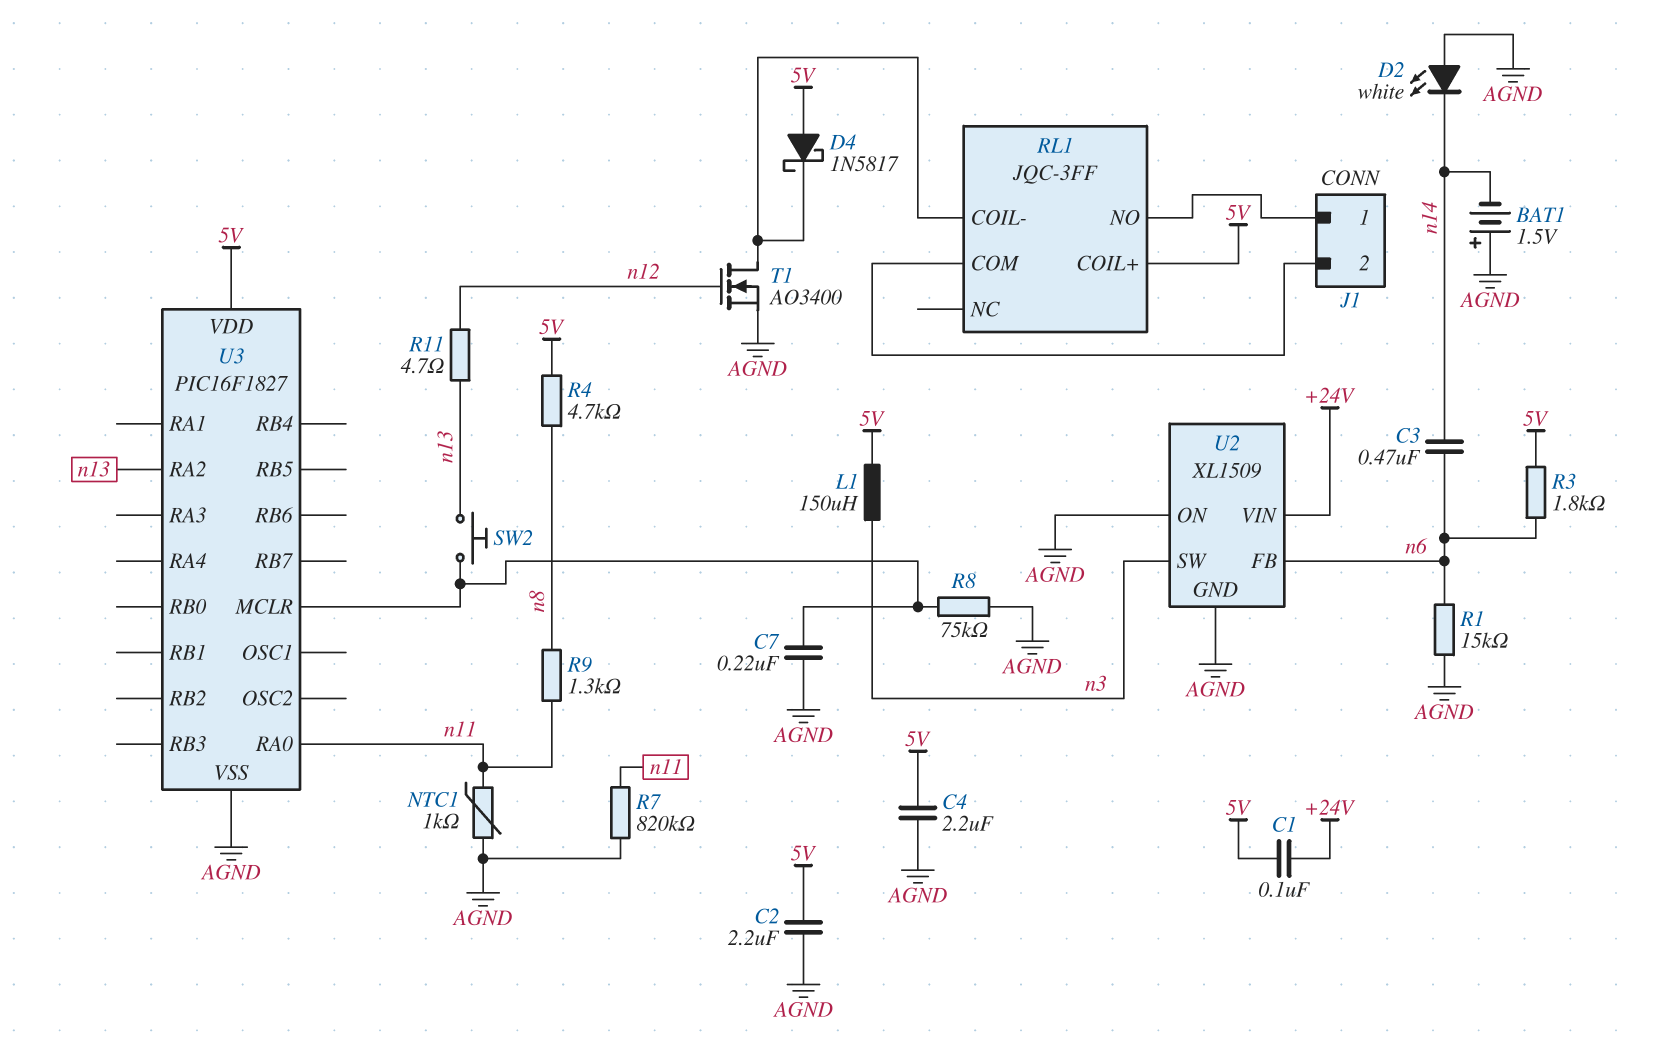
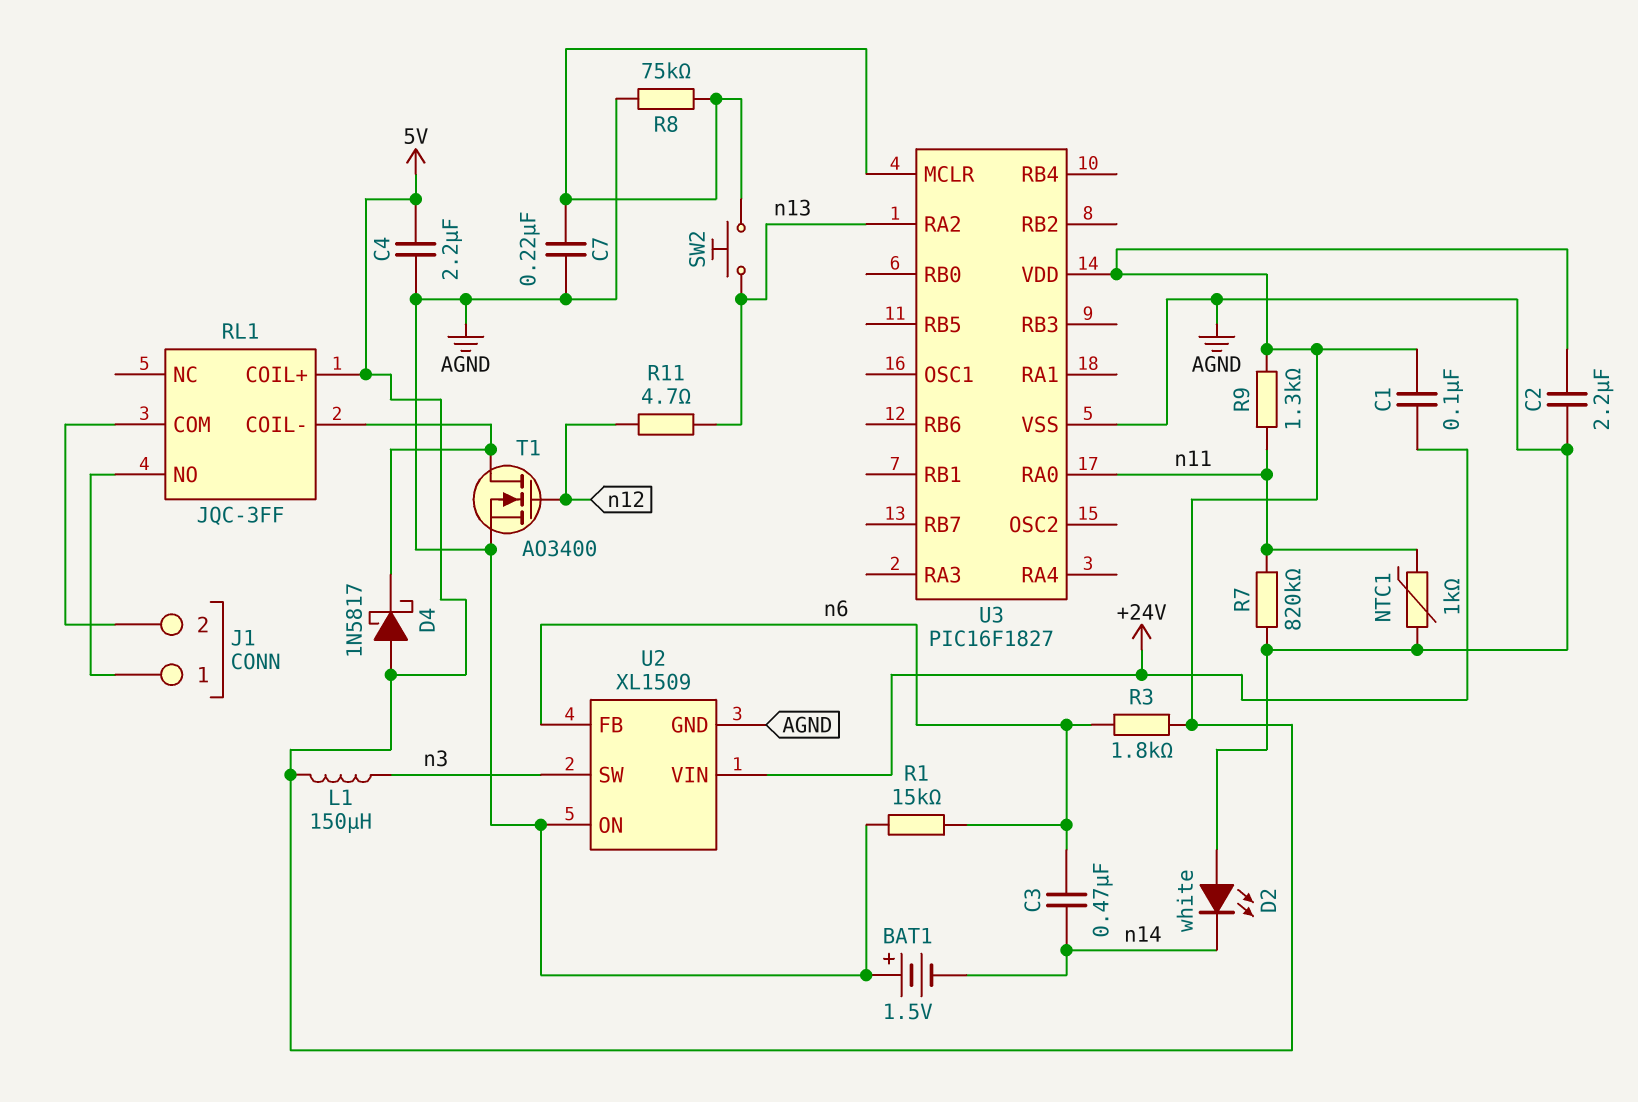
R4: 4.7k (5V, n8) -> none
R9: 1.3k (n8, n11) -> 1.3k (5V, n11)

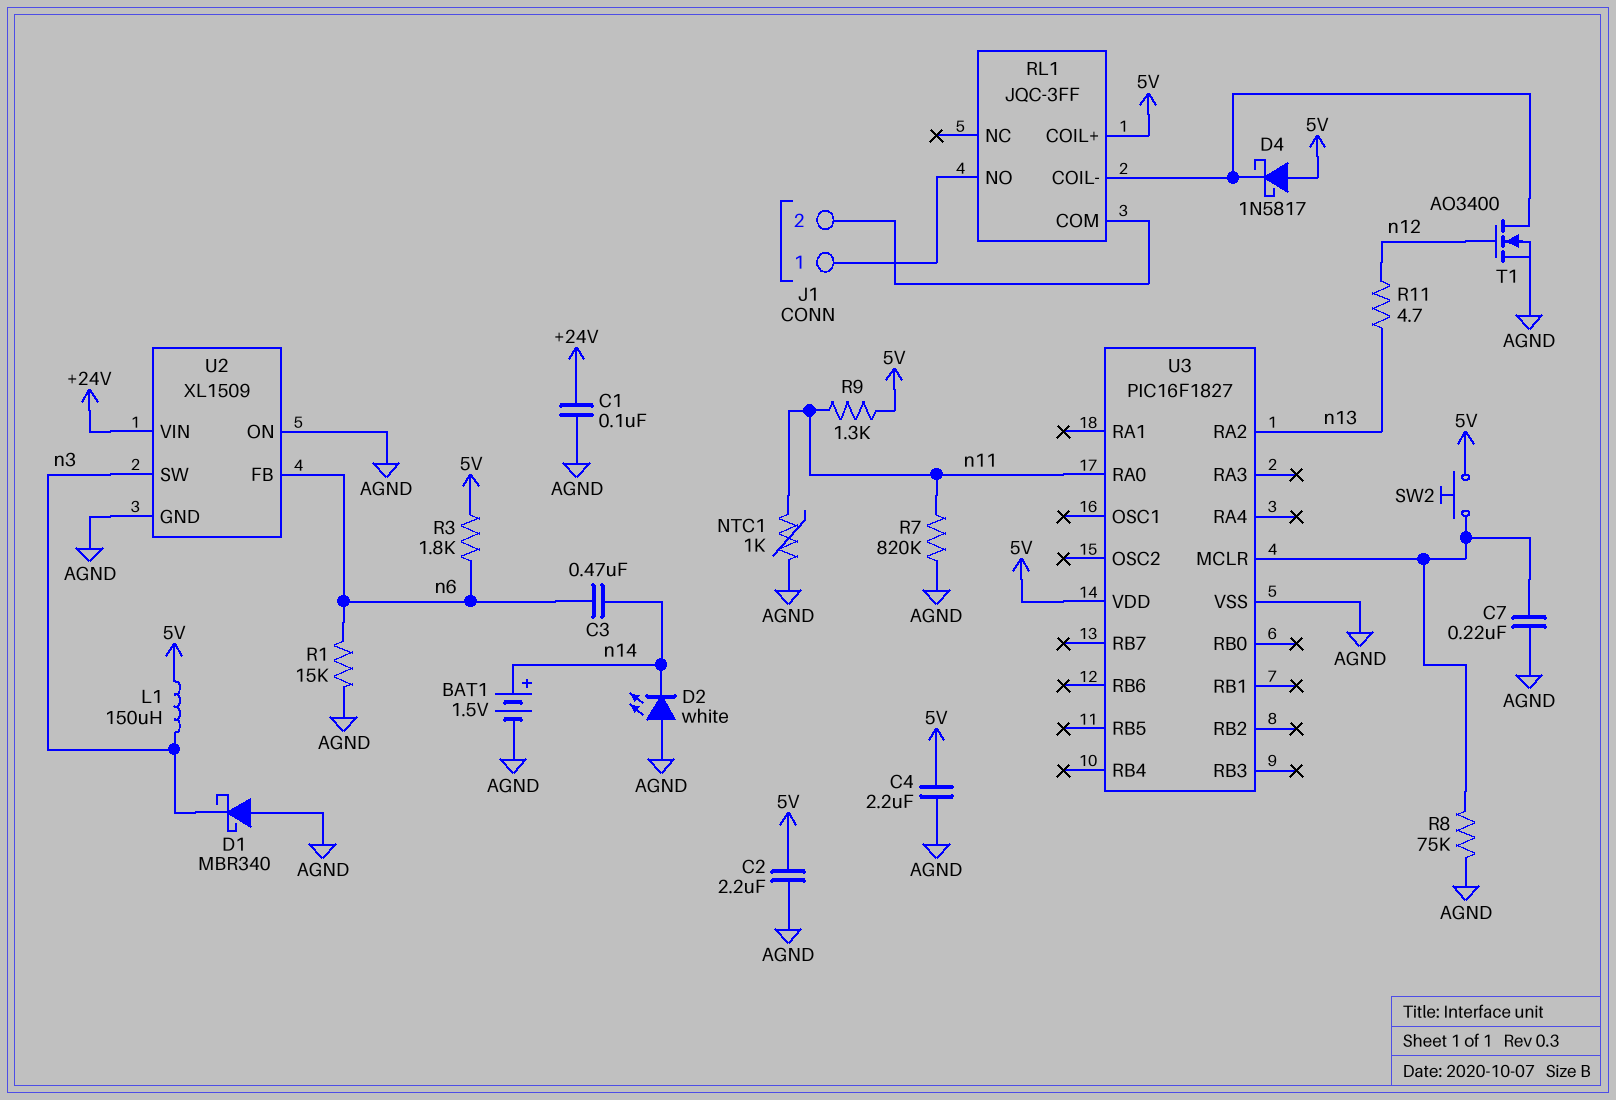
BAT1: 1.5V (plus AGND, minus n14) -> 1.5V (plus n14, minus AGND)
C1: 100nF (+24V, 5V) -> 100nF (+24V, AGND)
D1: none -> schottky MBR340 (A AGND, K n3)
SW2: button (U3/MCLR, n13) -> button (5V, U3/MCLR)

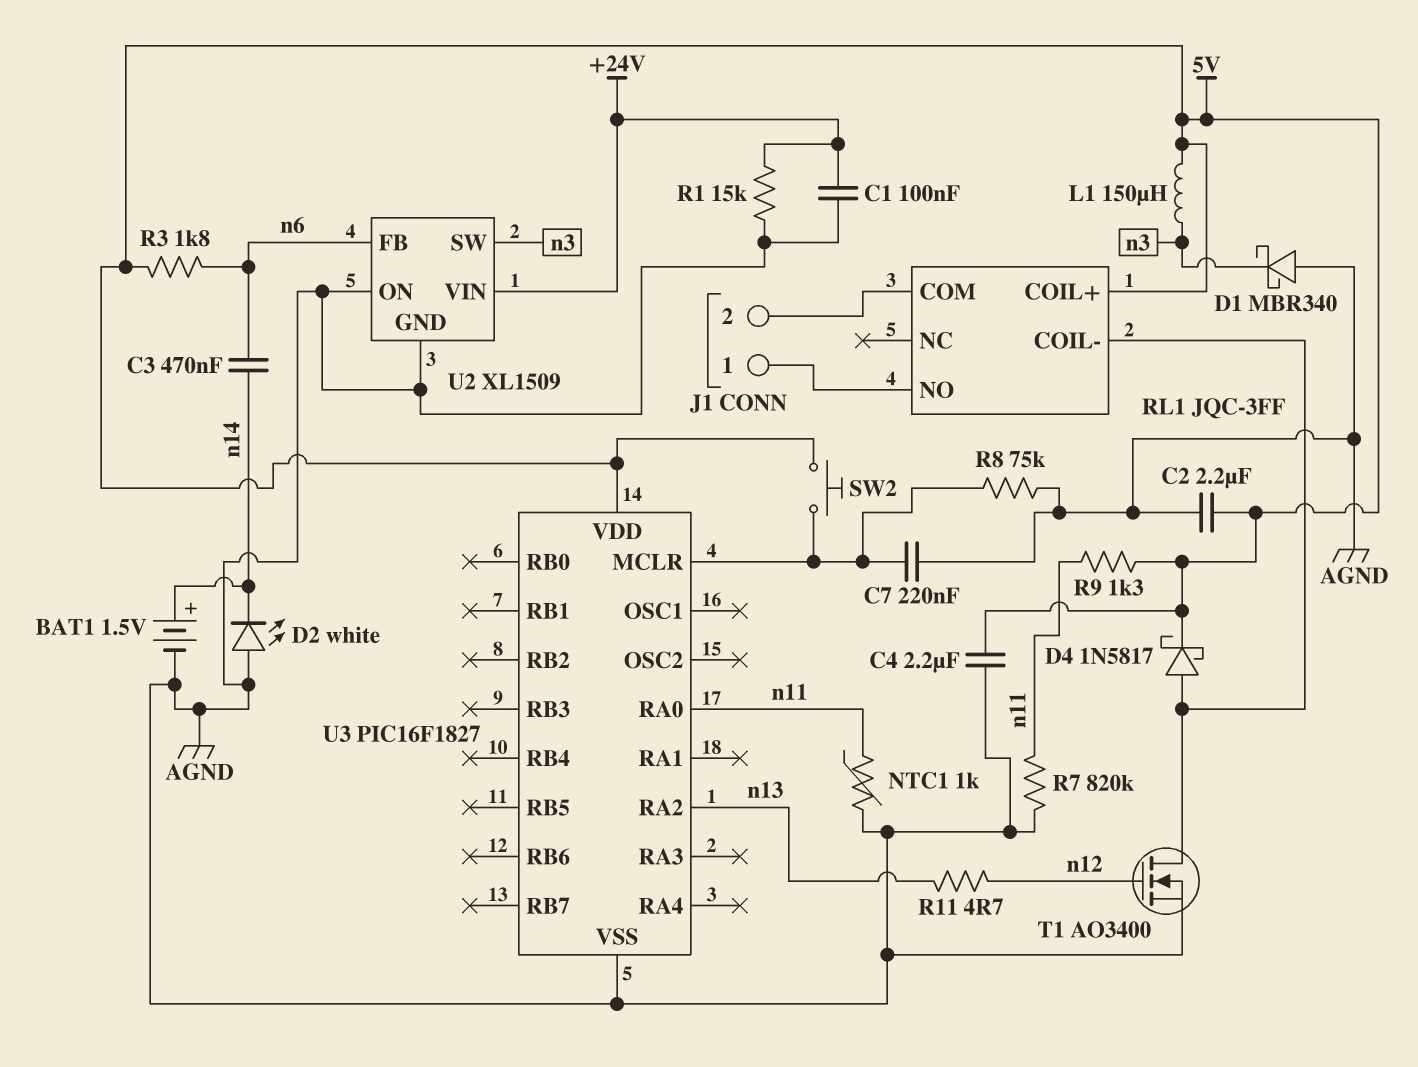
D4: schottky 1N5817 (A 5V, K RL1/COIL-) -> schottky 1N5817 (A RL1/COIL-, K 5V)
R1: 15k (AGND, n6) -> 15k (+24V, AGND)

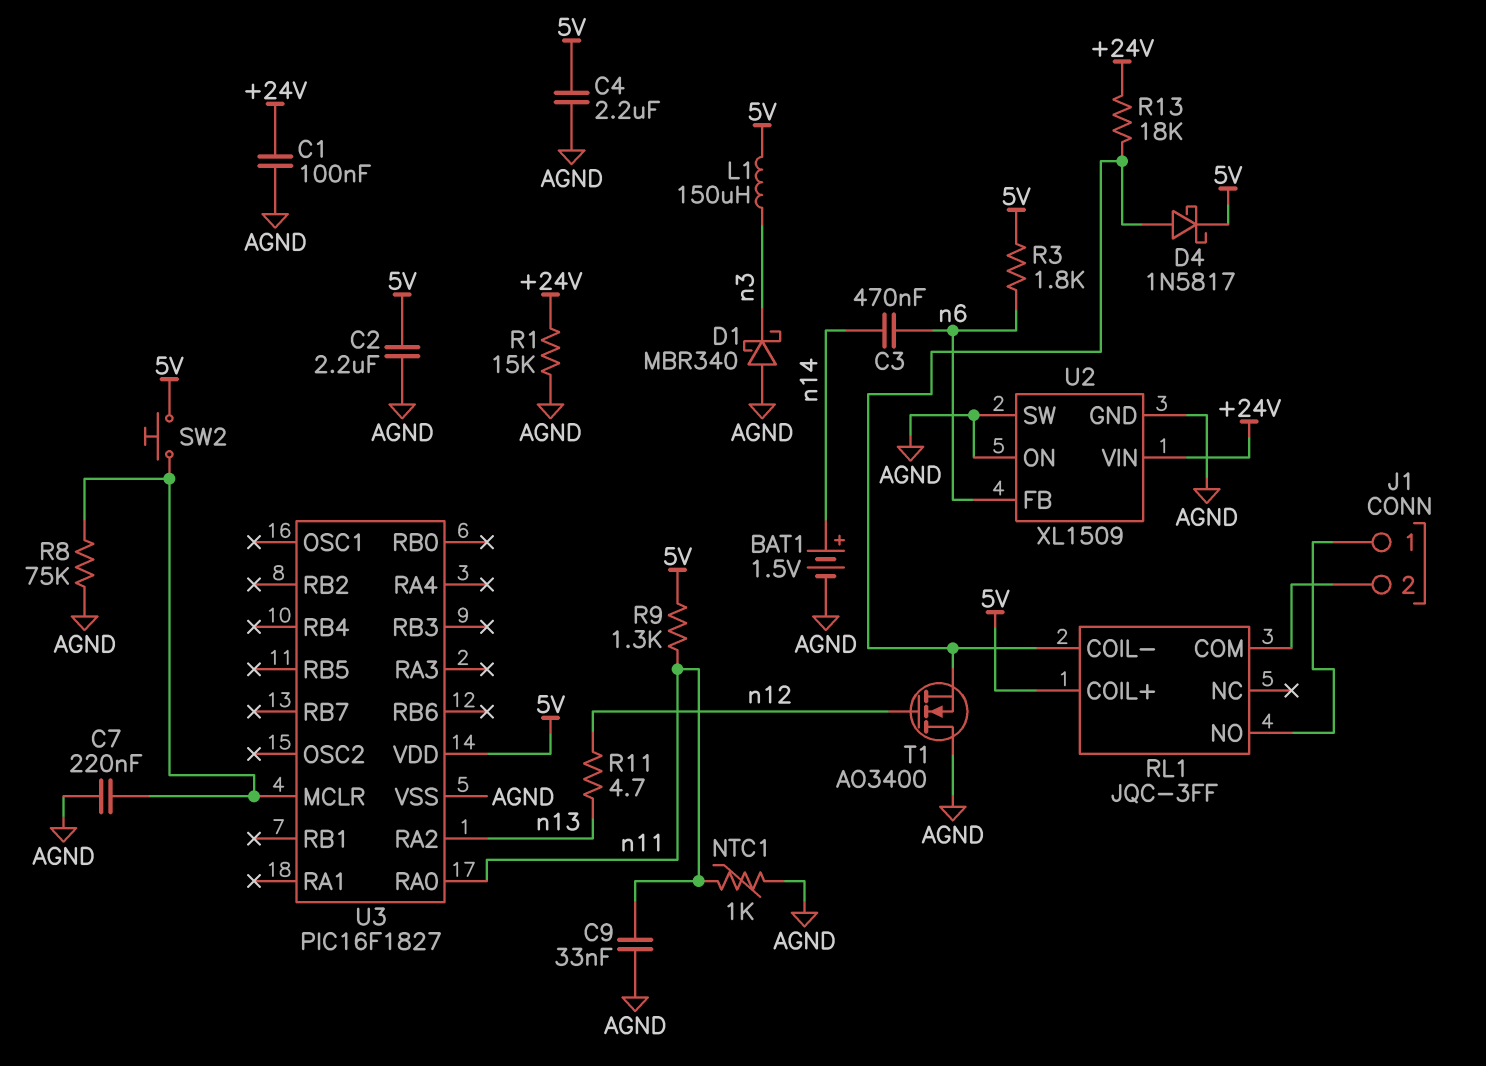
C9: none -> 33nF (AGND, n11)
D2: LED white (A AGND, K n14) -> none
R7: 820k (AGND, n11) -> none
R13: none -> 18k (+24V, RL1/COIL-)
T1: NMOS AO3400 (G n12, D RL1/COIL-, S AGND) -> NMOS AO3400 (G n12, D AGND, S RL1/COIL-)
U2 pin SW: n3 -> AGND

